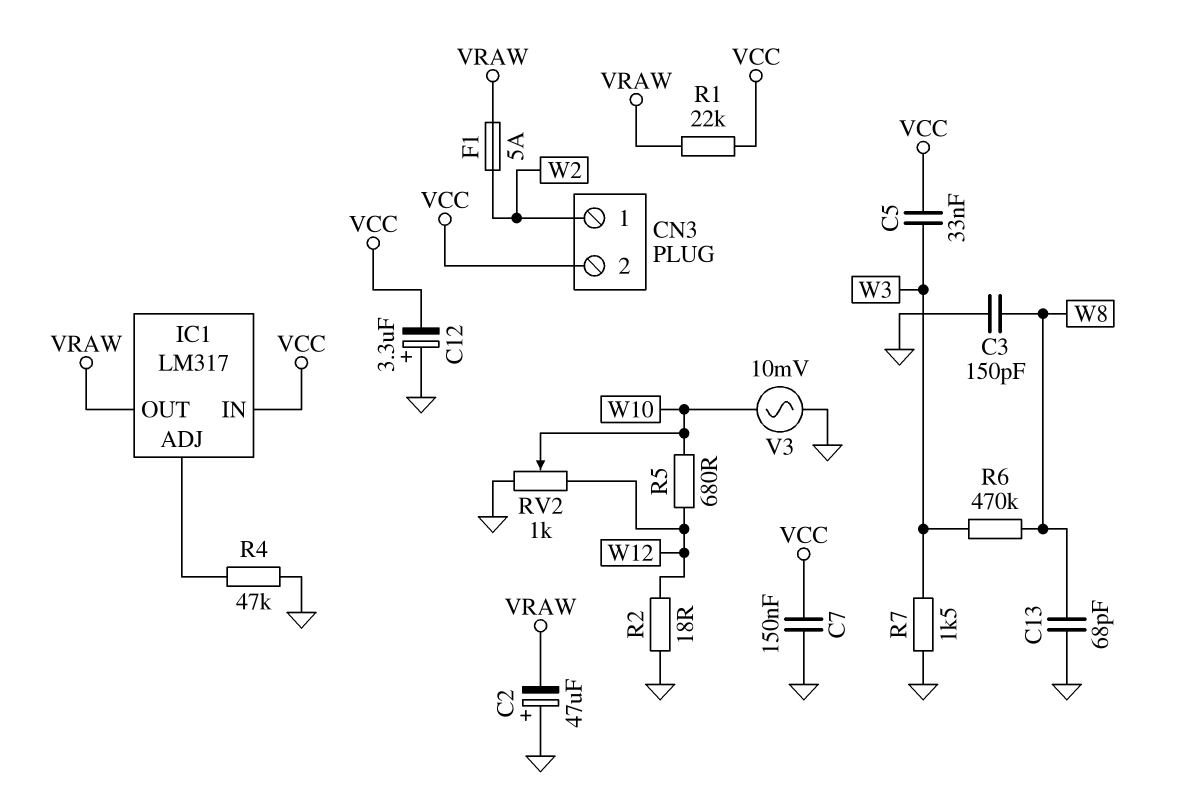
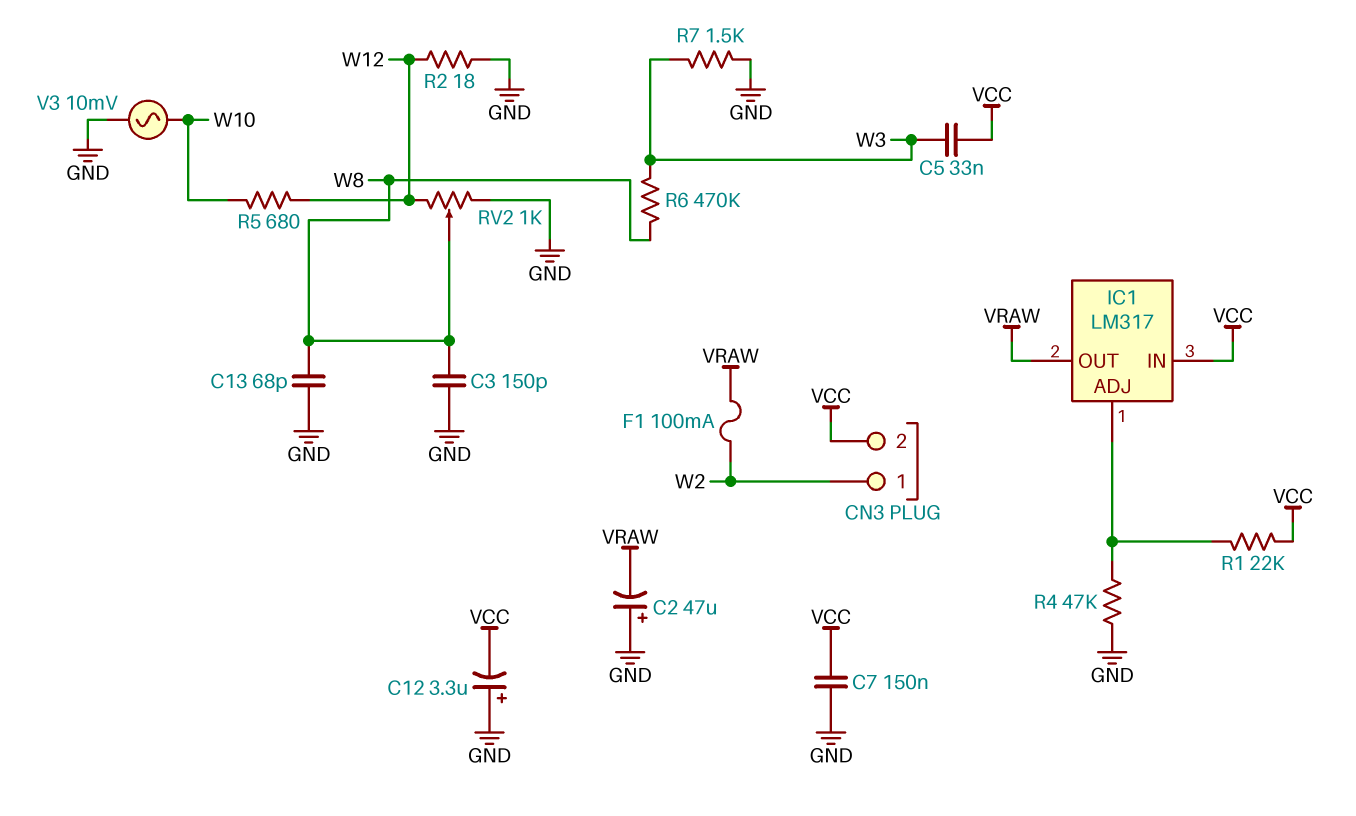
F1: 5A (VRAW, W2) -> 100mA (VRAW, W2)
R1: 22k (VCC, VRAW) -> 22k (IC1/ADJ, VCC)
RV2: 1k (GND, W12, wiper W10) -> 1k (GND, W12, wiper W8)

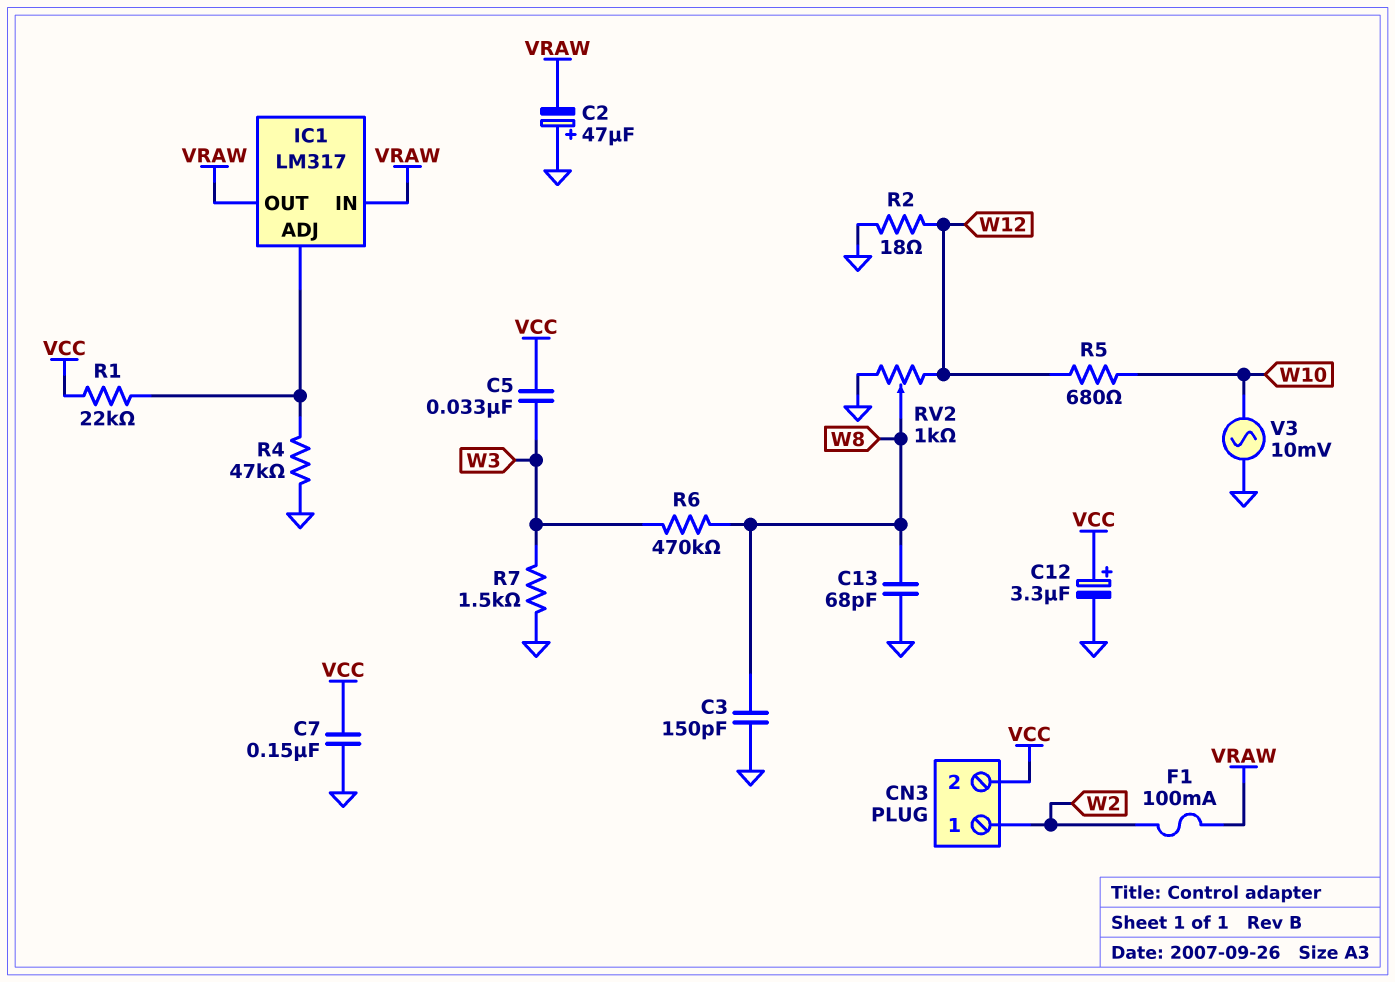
C12: 3.3uF (plus GND, minus VCC) -> 3.3uF (plus VCC, minus GND)
IC1 pin IN: VCC -> VRAW

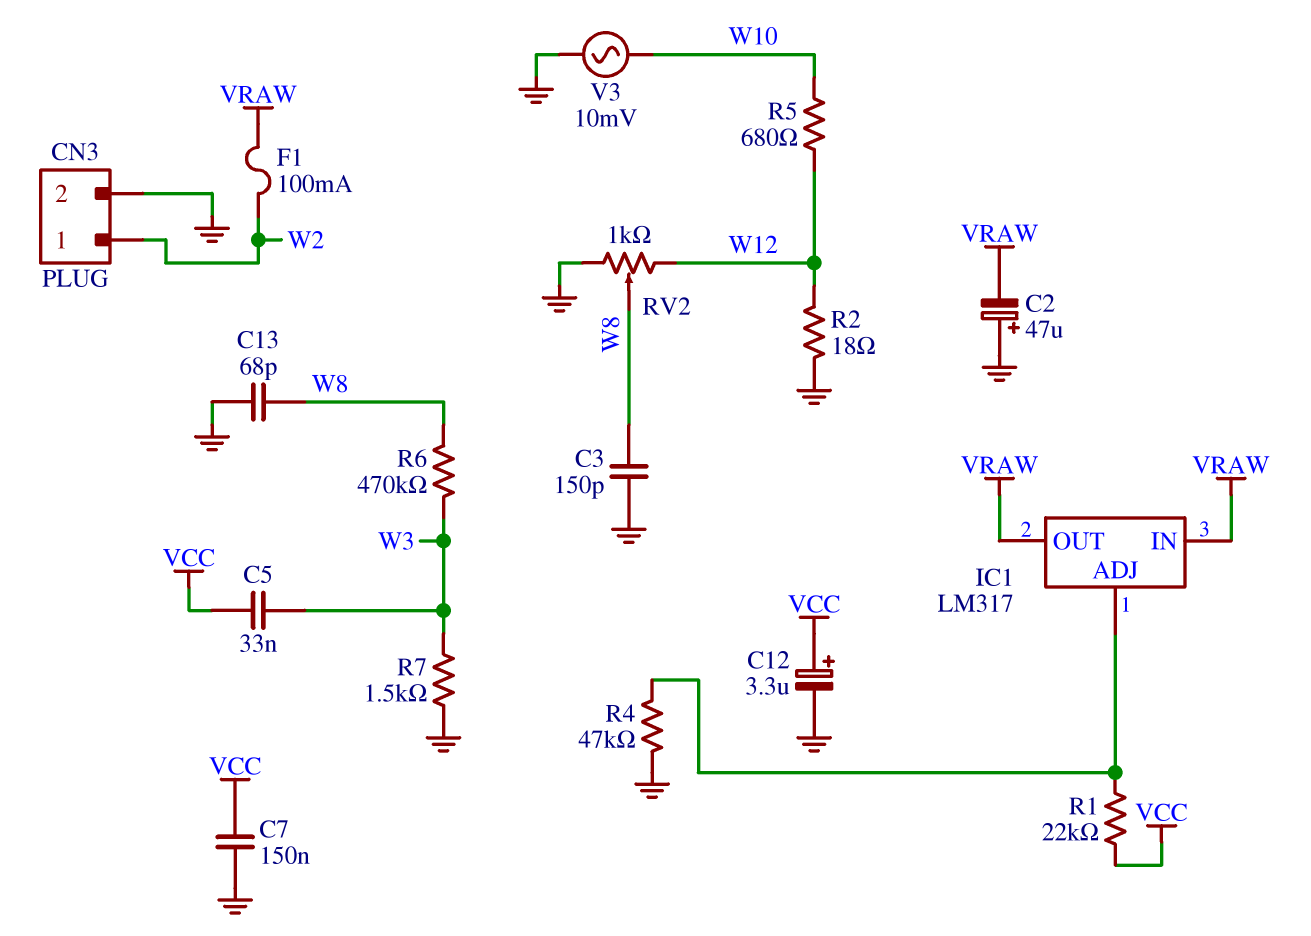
CN3 pin 2: VCC -> GND

